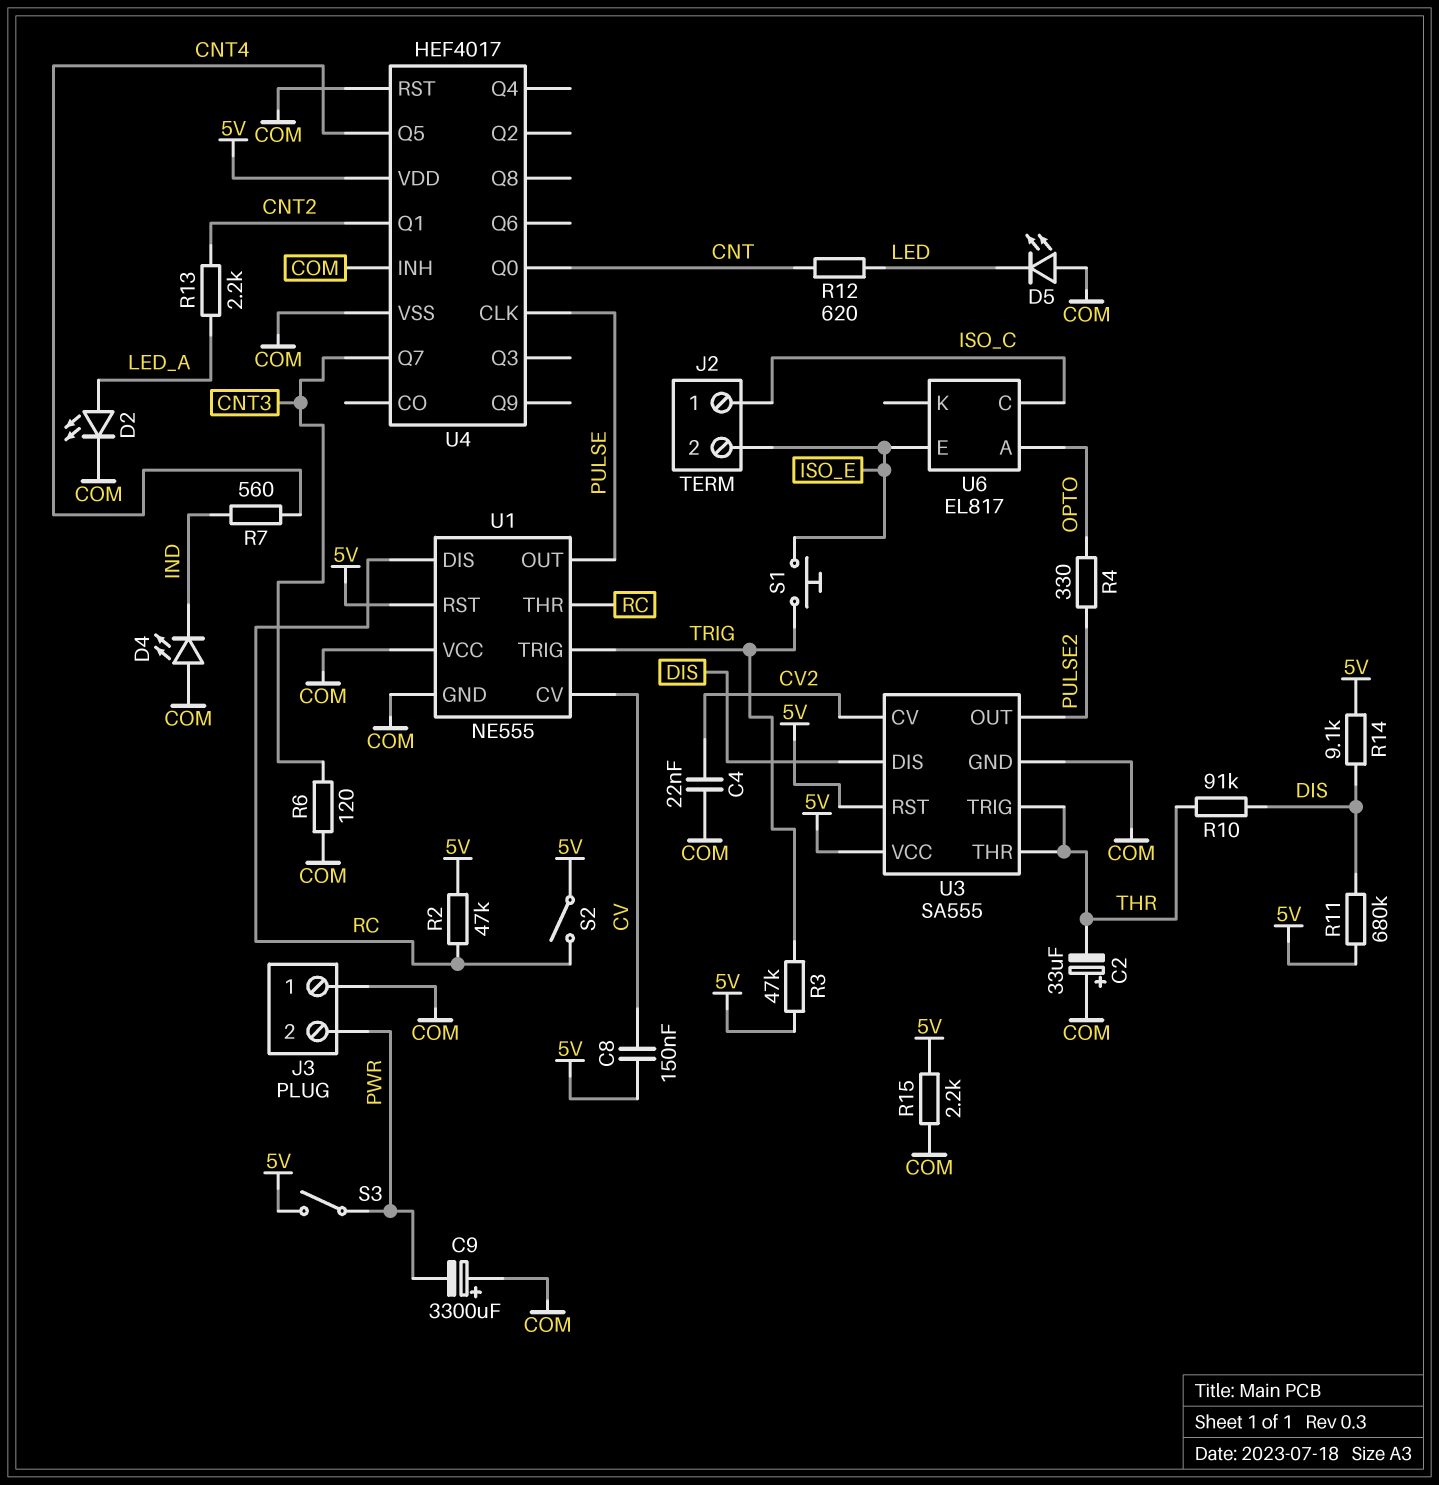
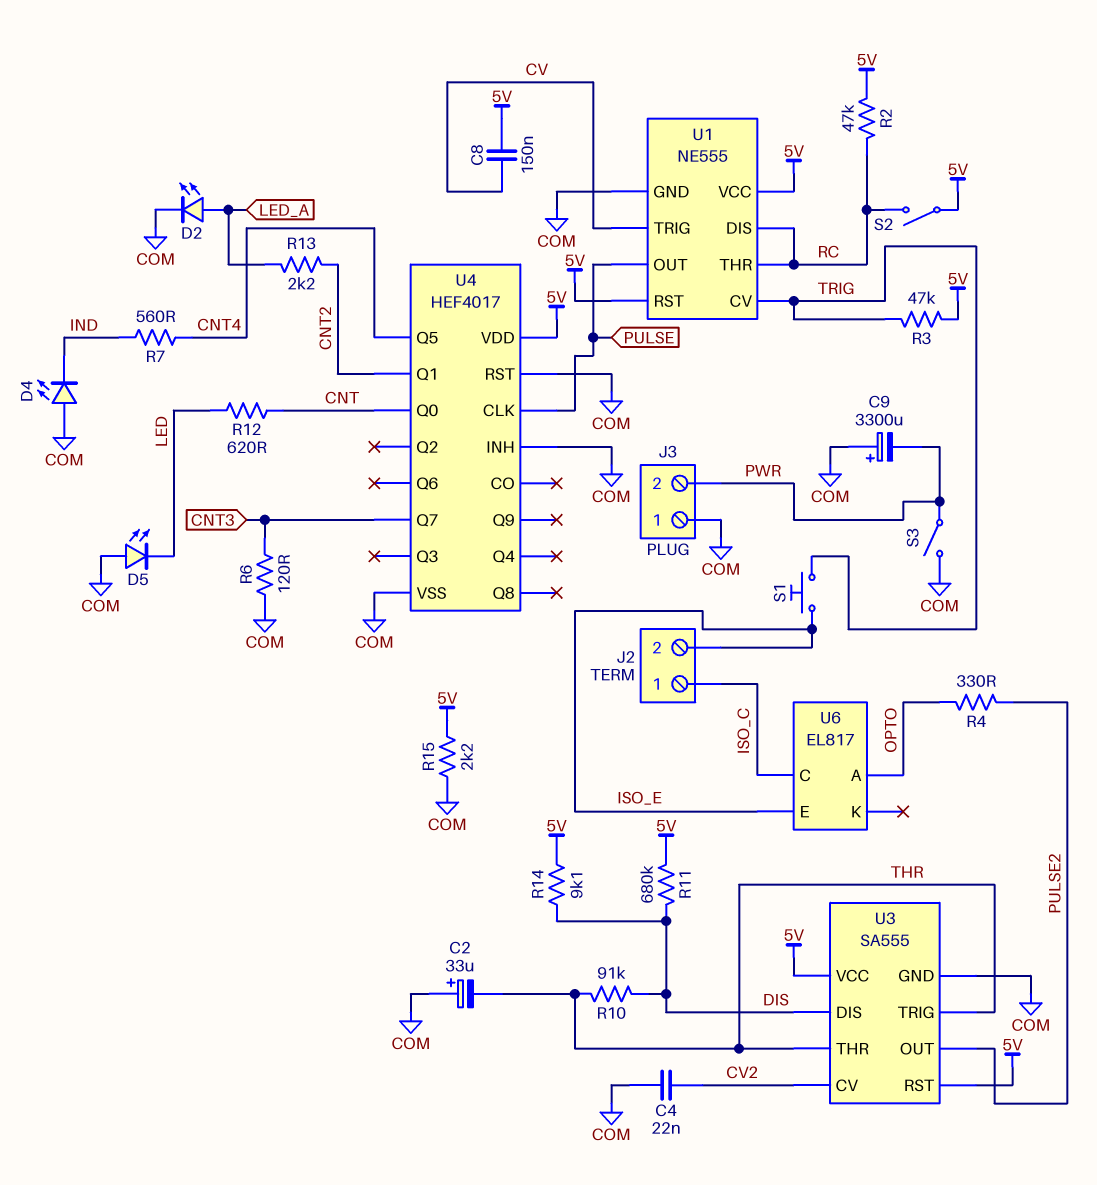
S3: switch (5V, PWR) -> switch (COM, PWR)
U1 pin CV: CV -> TRIG
U1 pin TRIG: TRIG -> CV
U1 pin VCC: COM -> 5V

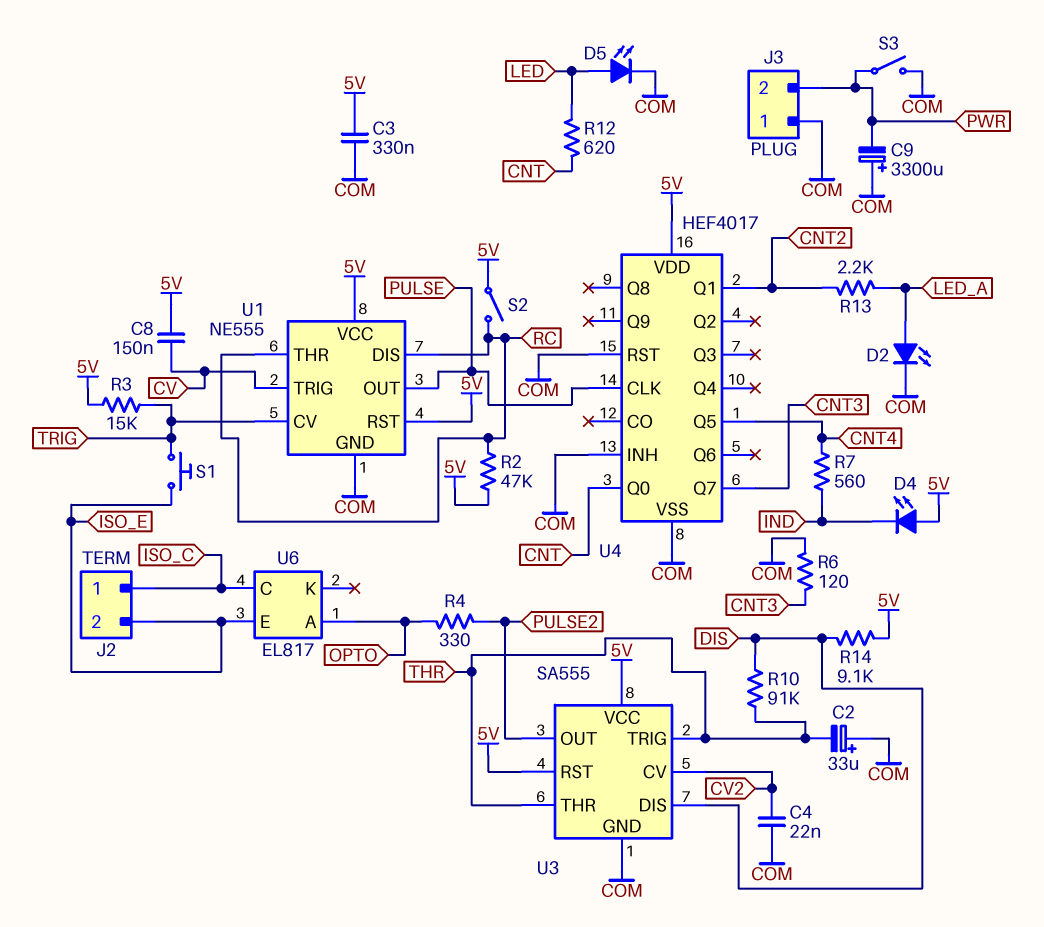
C3: none -> 330nF (5V, COM)
D4: LED (A COM, K IND) -> LED (A 5V, K IND)
D5: LED (A COM, K LED) -> LED (A LED, K COM)
R3: 47k (5V, TRIG) -> 15k (5V, TRIG)
R11: 680k (5V, DIS) -> none
R15: 2.2k (5V, COM) -> none

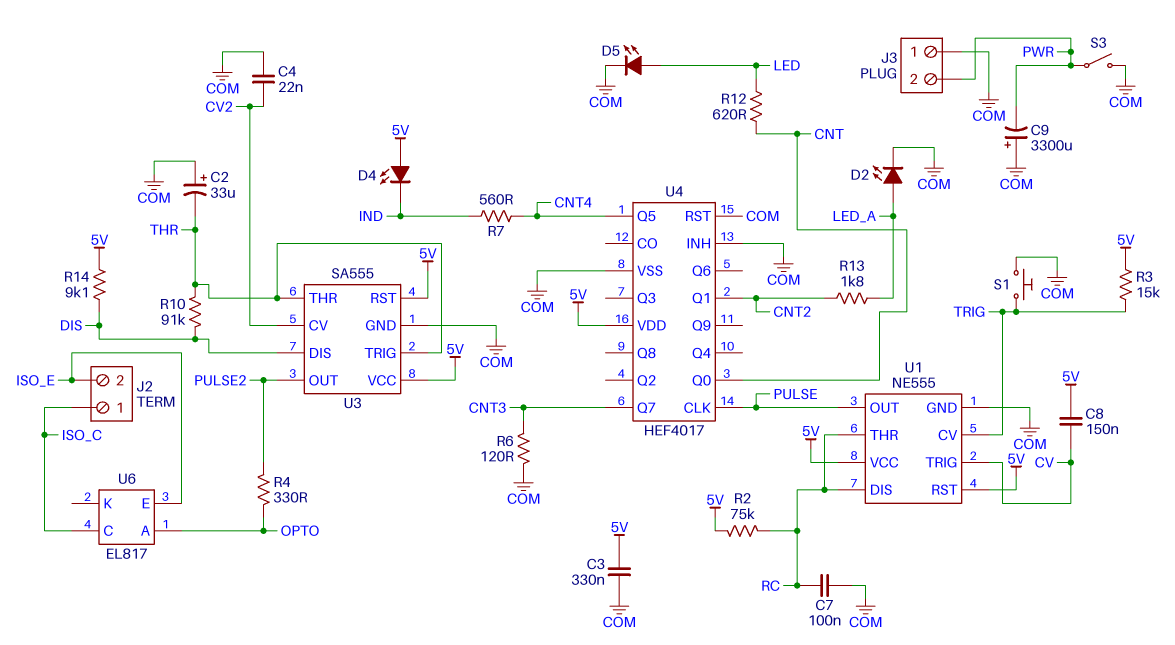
C7: none -> 100nF (COM, RC)
R2: 47k (5V, RC) -> 75k (5V, RC)
R13: 2.2k (CNT2, LED_A) -> 1.8k (CNT2, LED_A)
S1: button (ISO_E, TRIG) -> button (COM, TRIG)
S2: switch (5V, RC) -> none

